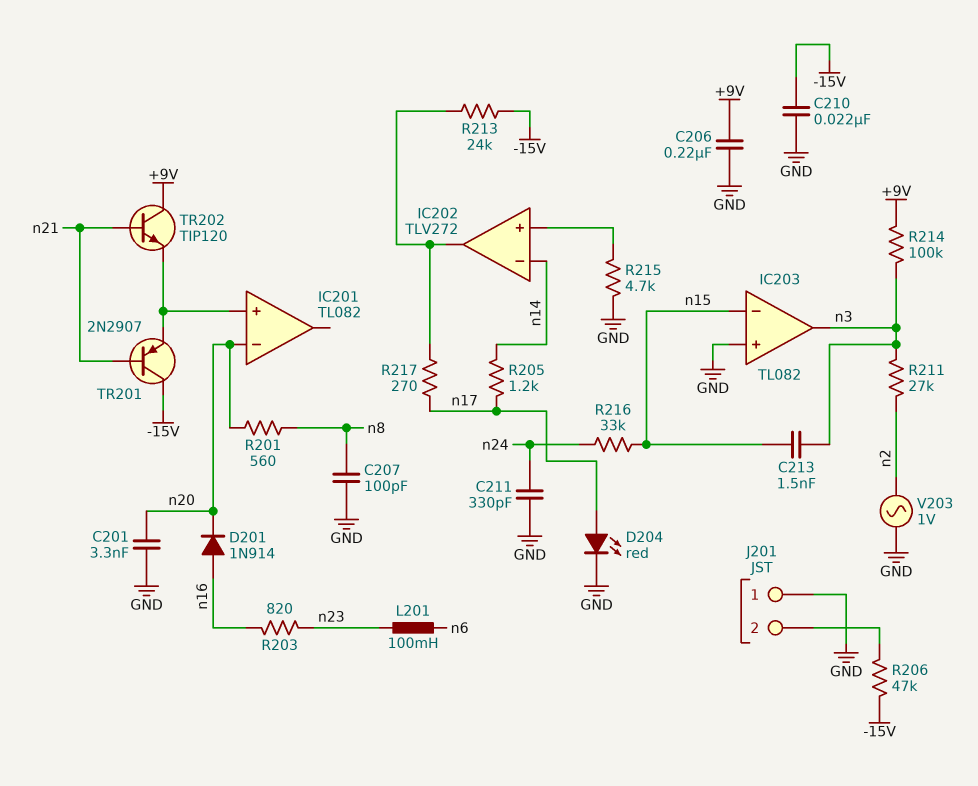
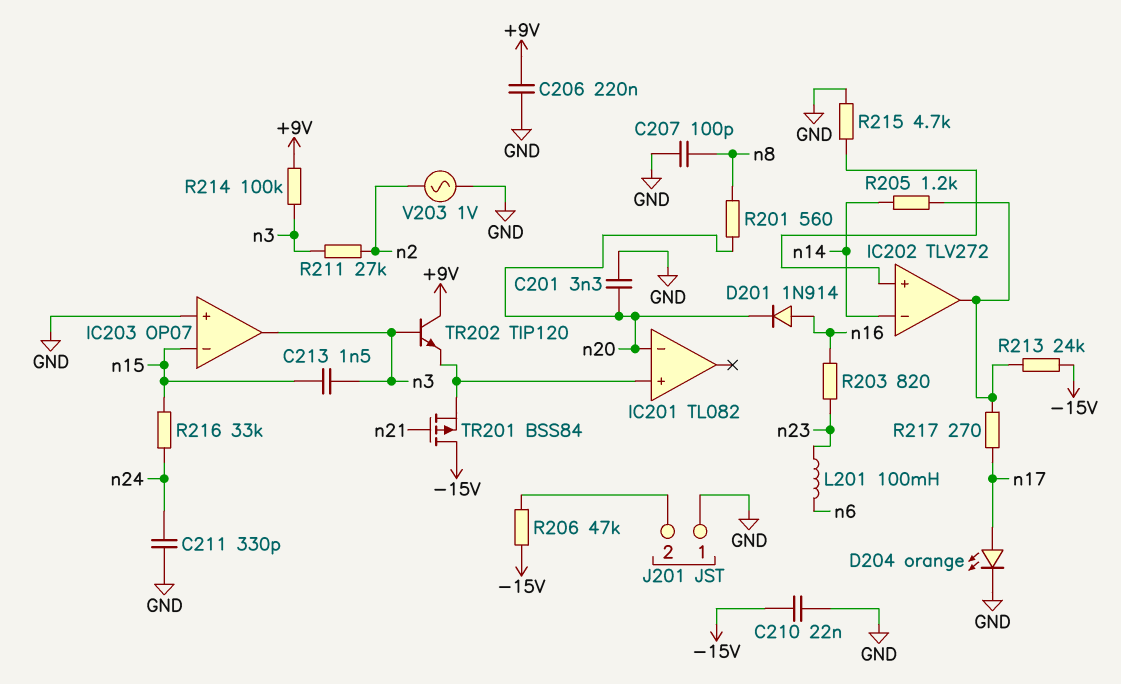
D204: LED red (A n17, K GND) -> LED orange (A n17, K GND)
IC203: TL082 -> OP07
R205: 1.2k (n14, n17) -> 1.2k (IC202/out, n14)
TR201: PNP 2N2907 (B n21, C -15V, E IC201/in+) -> PMOS BSS84 (G n21, D -15V, S IC201/in+)
TR202: NPN TIP120 (B n21, C +9V, E IC201/in+) -> NPN TIP120 (B n3, C +9V, E IC201/in+)

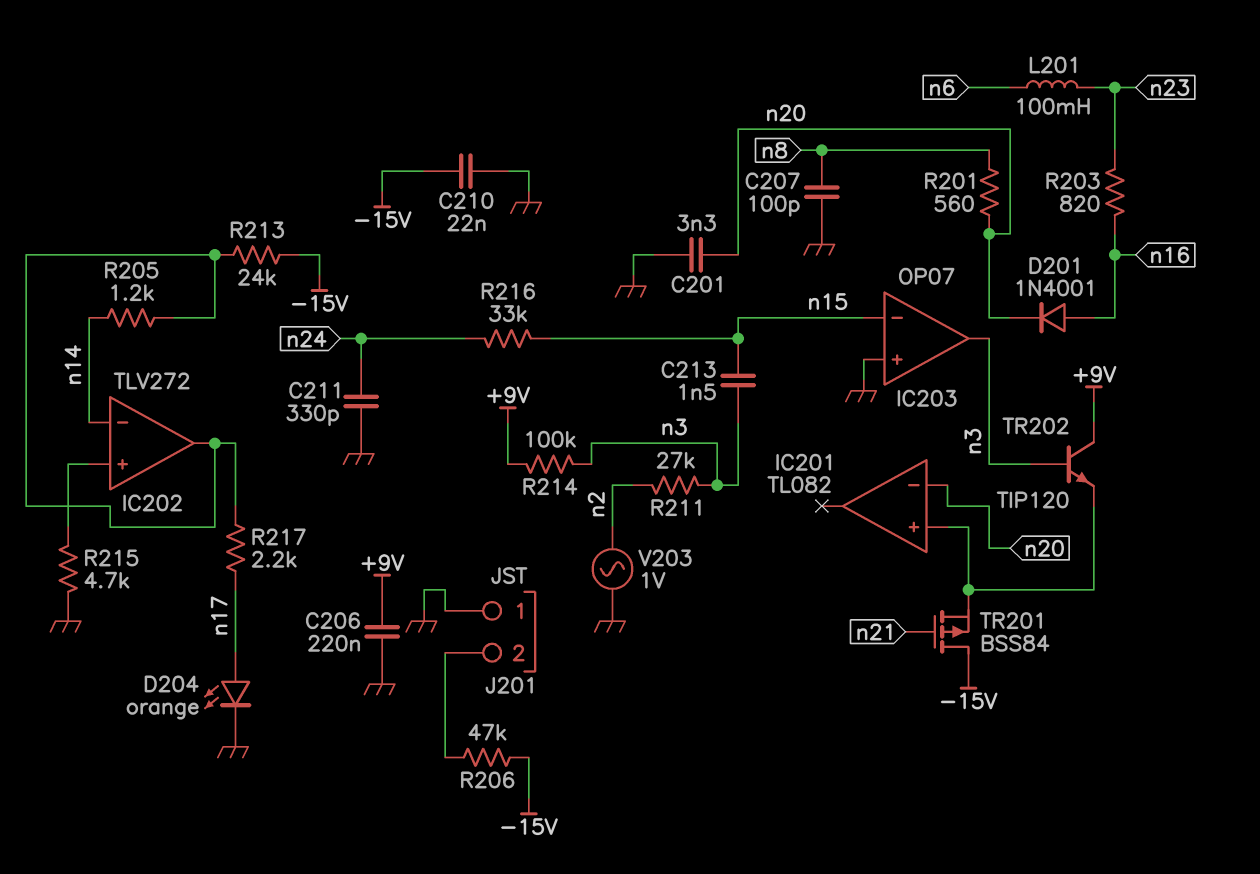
D201: diode 1N914 (A n16, K n20) -> diode 1N4001 (A n16, K n20)
R217: 270 (IC202/out, n17) -> 2.2k (IC202/out, n17)

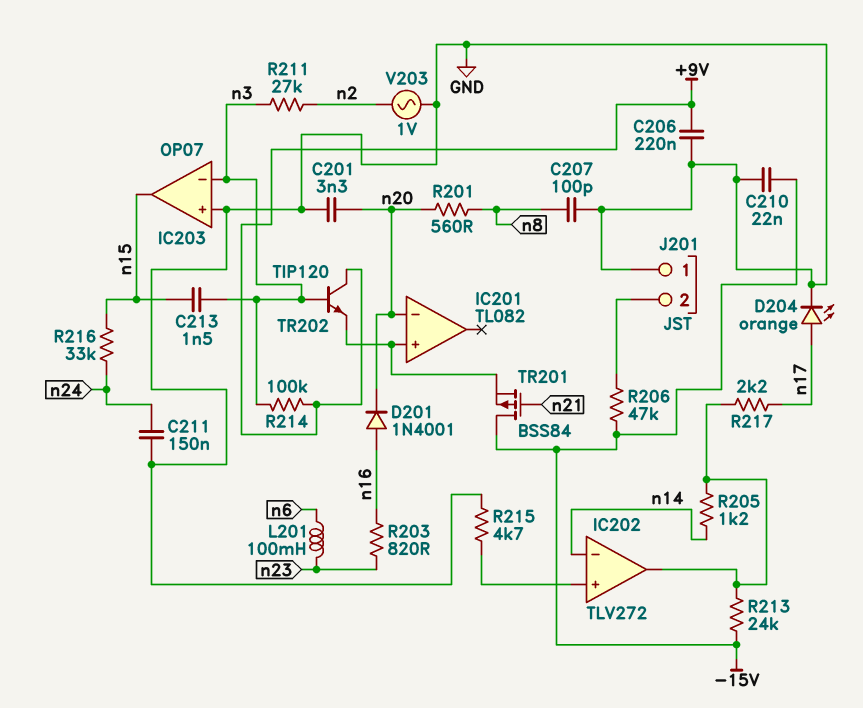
C211: 330pF (GND, n24) -> 150nF (GND, n24)
IC203 pin in-: n15 -> n3
IC203 pin out: n3 -> n15

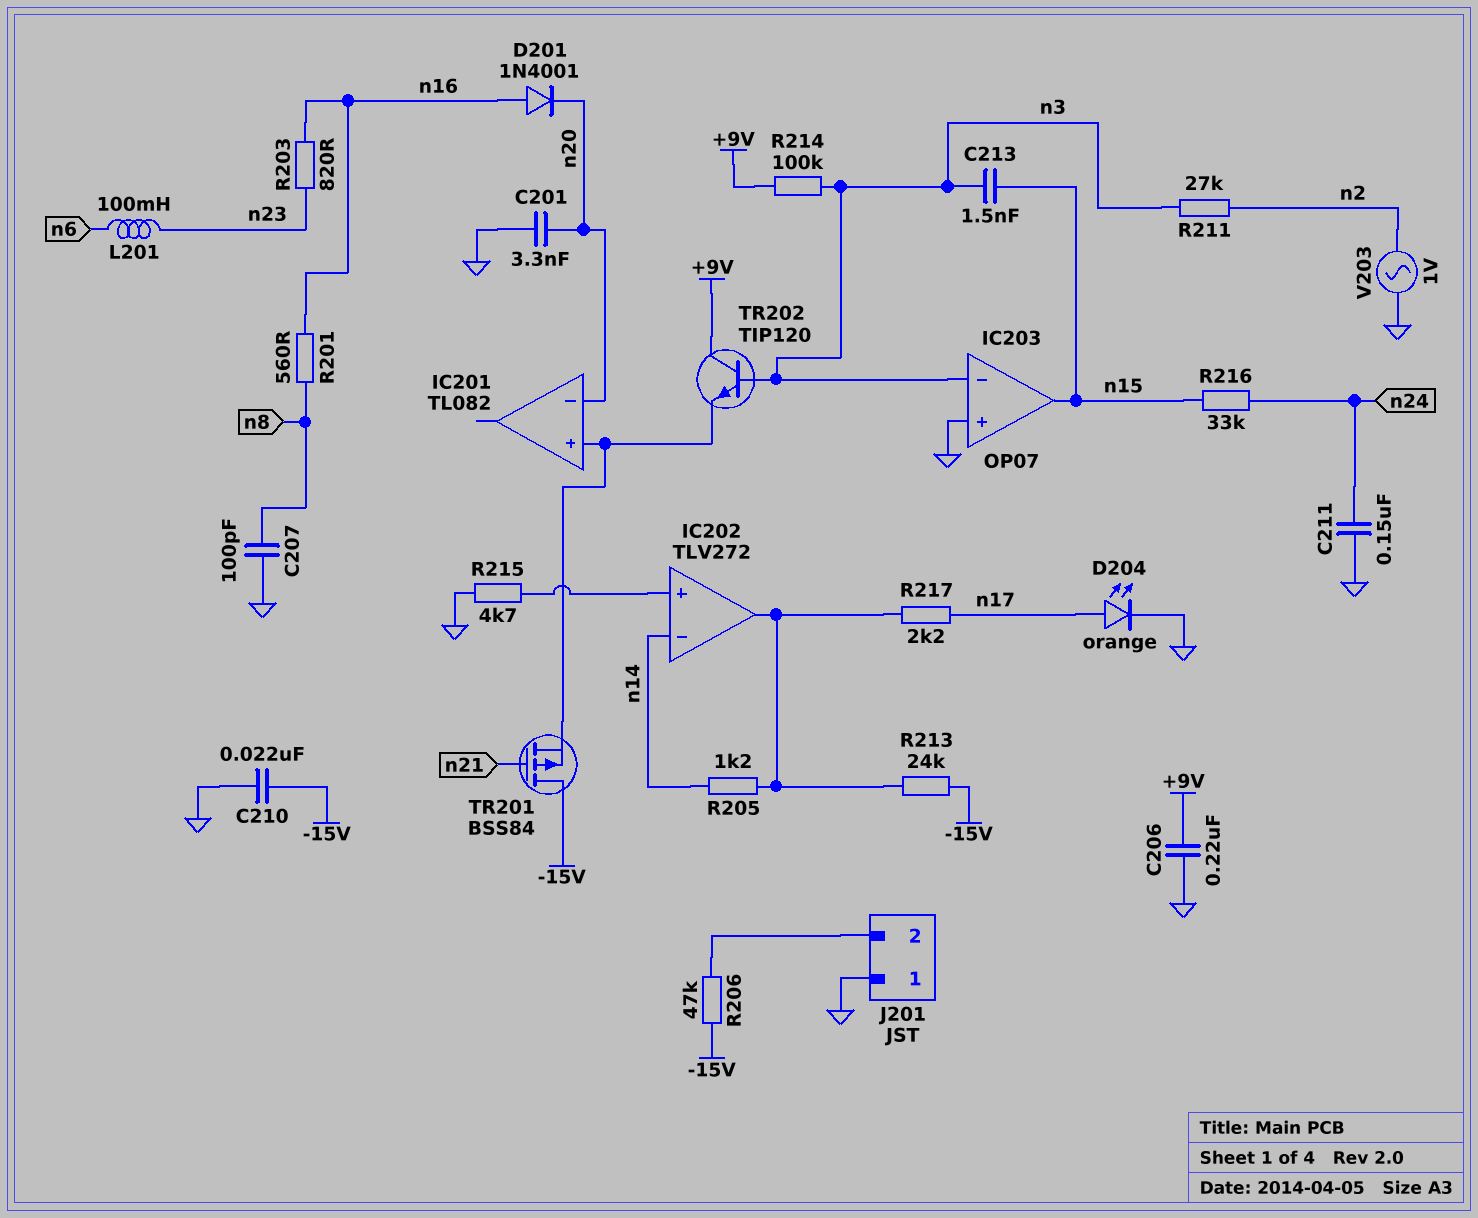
R201: 560 (n8, n20) -> 560 (n8, n16)

